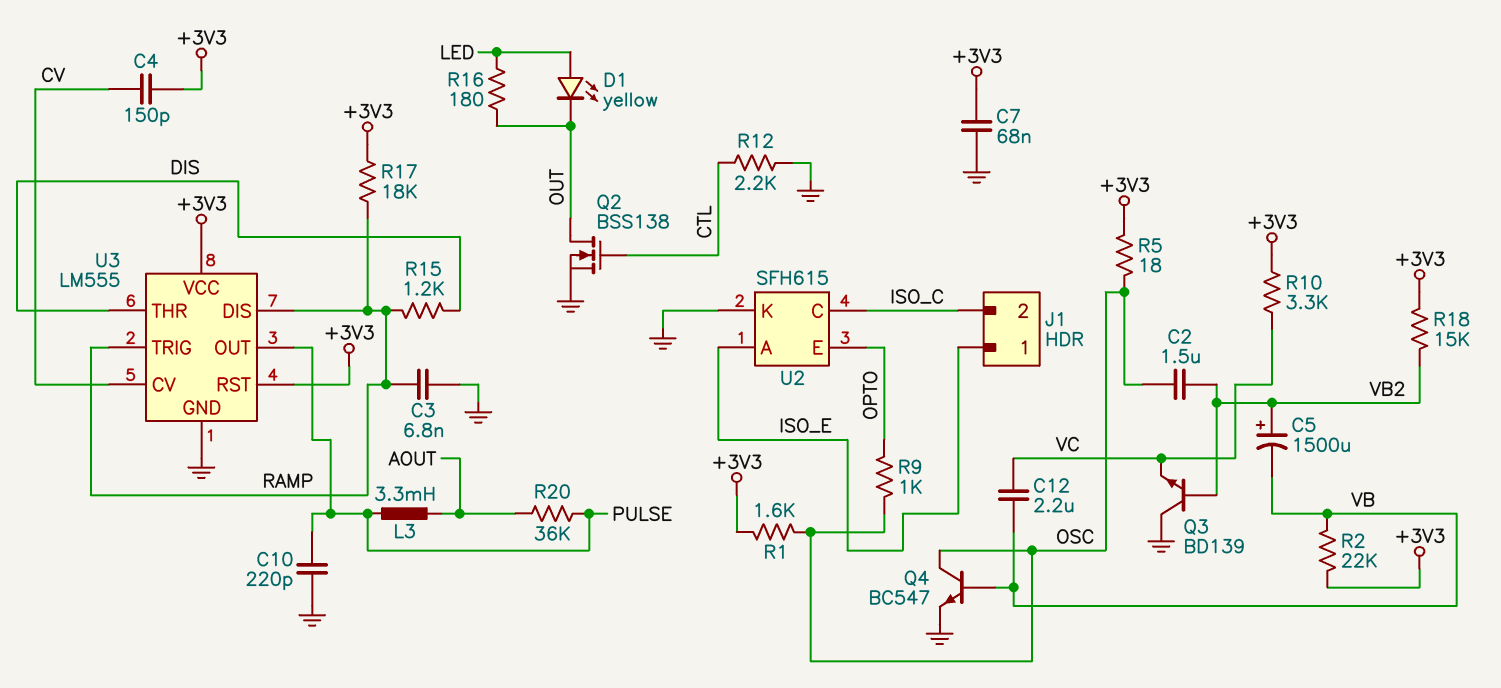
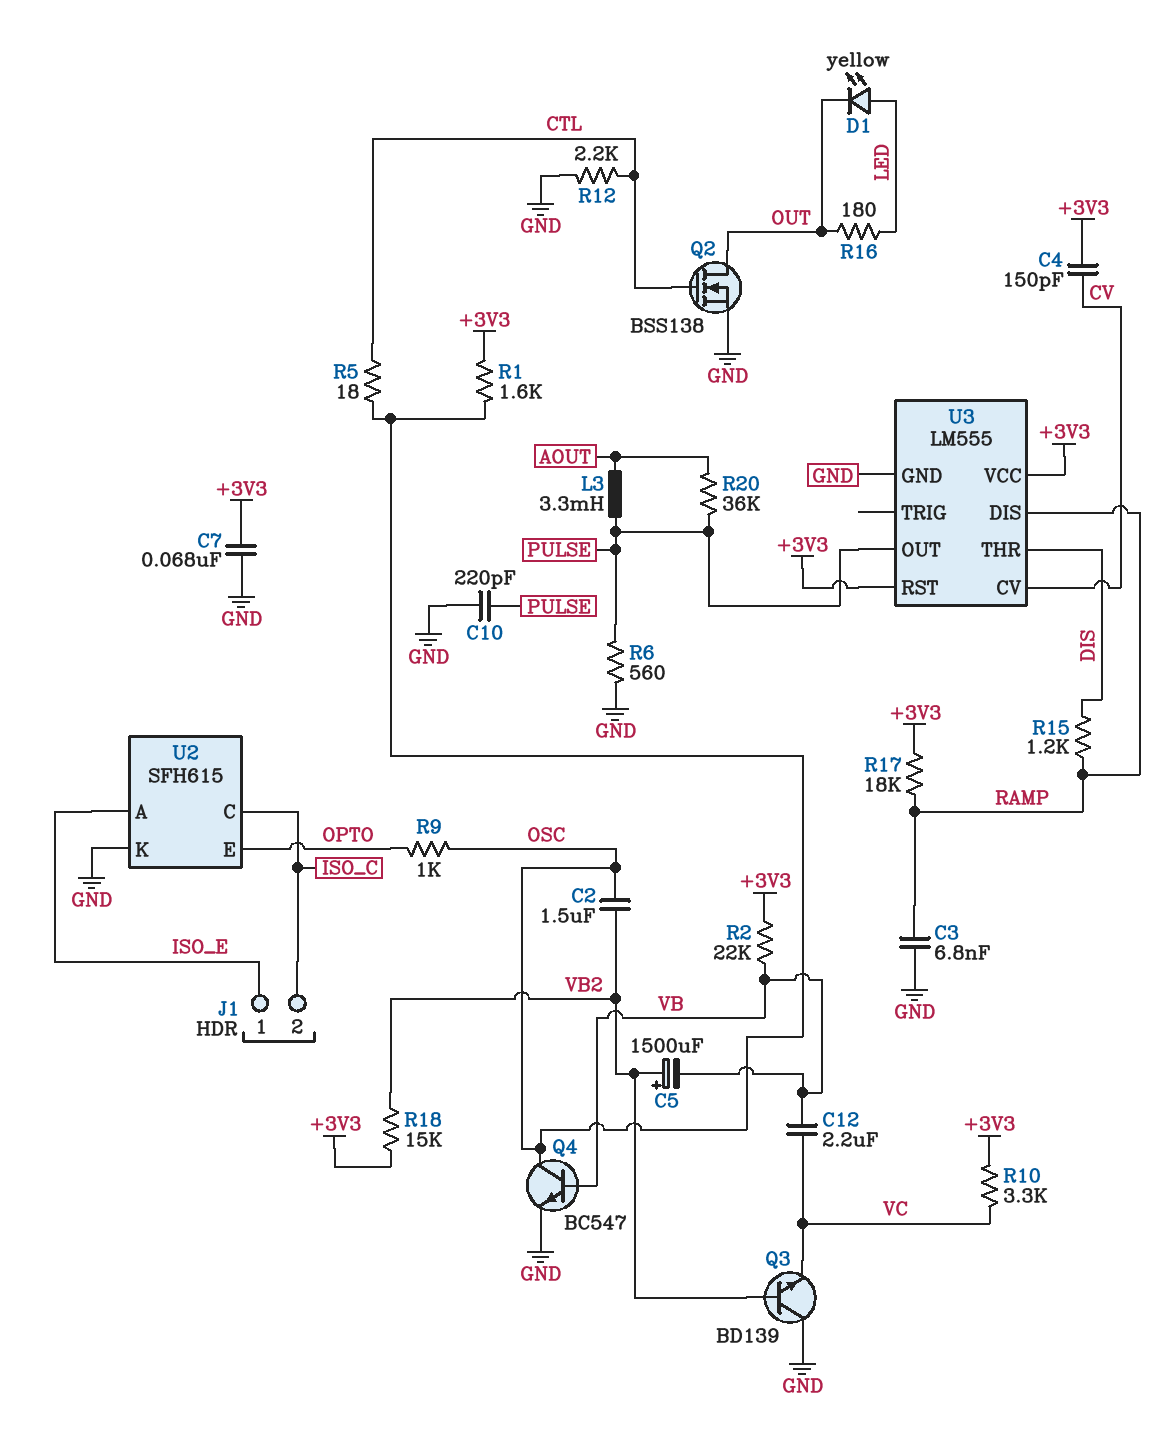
R5: 18 (+3V3, OSC) -> 18 (CTL, OSC)
R6: none -> 560 (GND, PULSE)
U3 pin TRIG: RAMP -> none

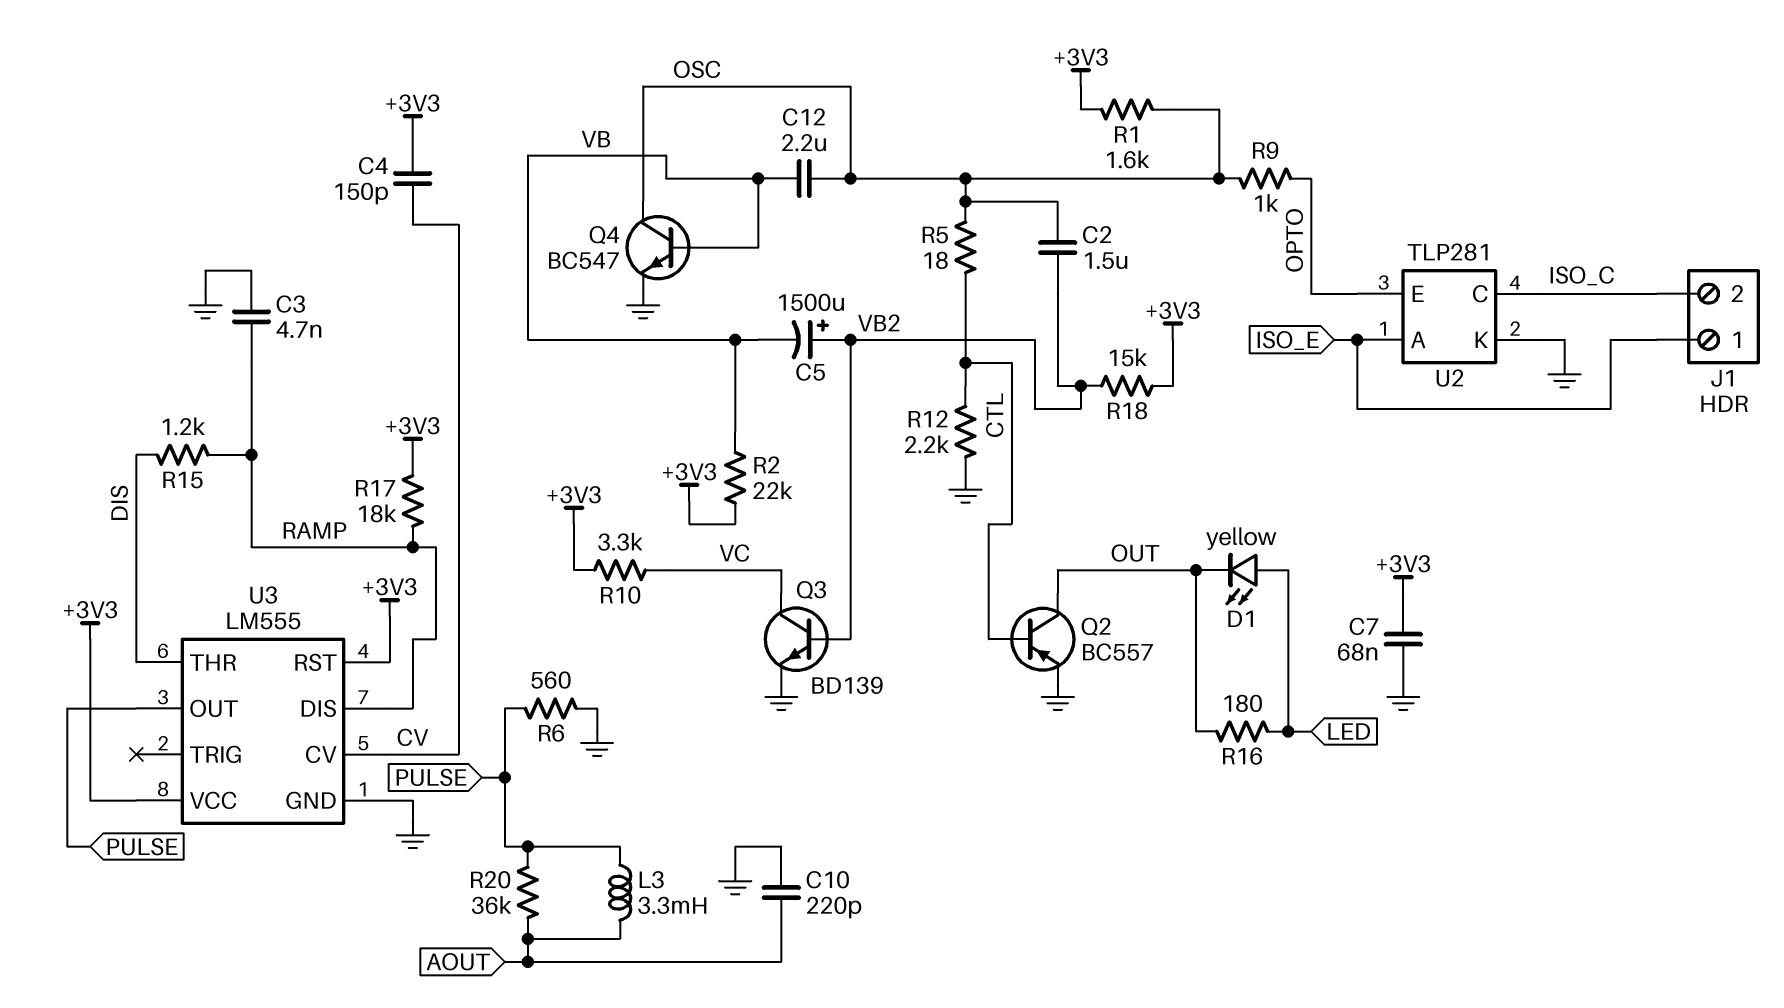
C3: 6.8nF (GND, RAMP) -> 4.7nF (GND, RAMP)
C10: 220pF (GND, PULSE) -> 220pF (AOUT, GND)
C12: 2.2uF (VB, VC) -> 2.2uF (OSC, VB)
Q2: NMOS BSS138 (G CTL, D OUT, S GND) -> PNP BC557 (B CTL, C OUT, E GND)
Q3: NPN BD139 (B VB2, C GND, E VC) -> NPN BD139 (B VB2, C VC, E GND)
U2: SFH615 -> TLP281

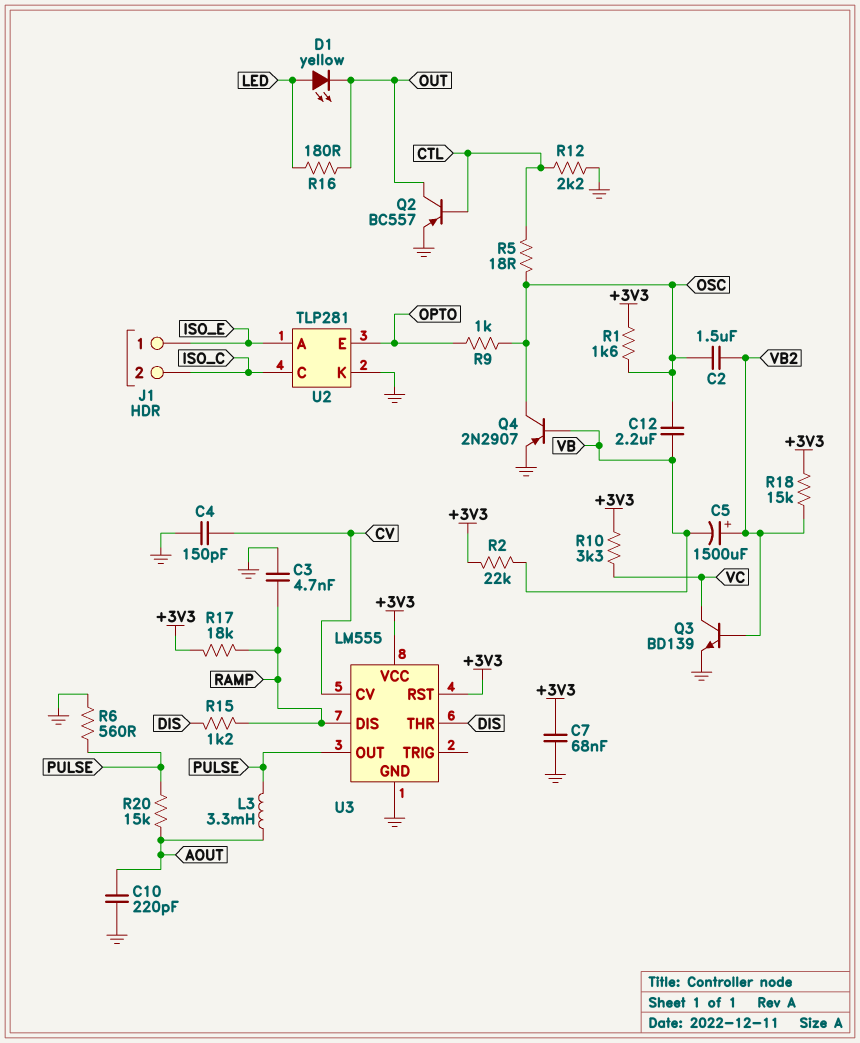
C4: 150pF (+3V3, CV) -> 150pF (CV, GND)
Q4: NPN BC547 (B VB, C OSC, E GND) -> PNP 2N2907 (B VB, C OSC, E GND)
R20: 36k (AOUT, PULSE) -> 15k (AOUT, PULSE)

